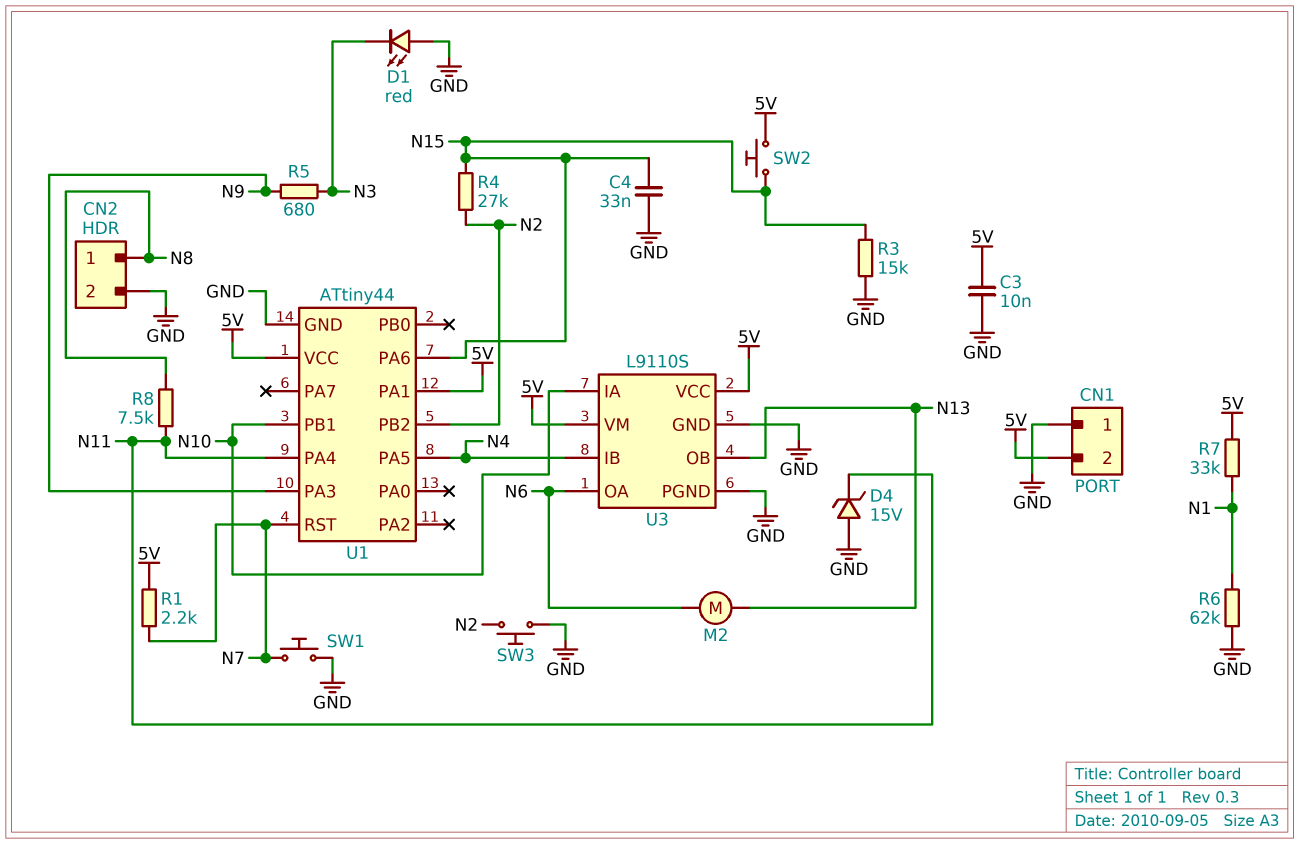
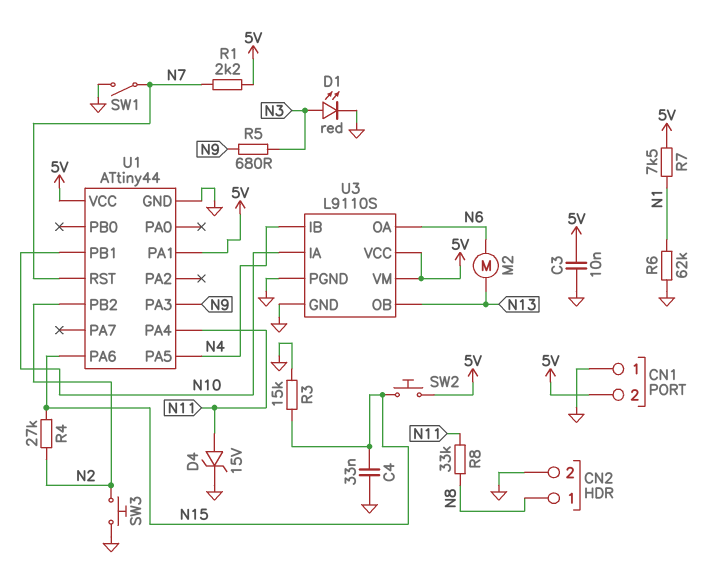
D1: LED red (A GND, K N3) -> LED red (A N3, K GND)
D4: zener 15V (A GND, K N11) -> zener 15V (A N11, K GND)
R7: 33k (5V, N1) -> 7.5k (5V, N1)
R8: 7.5k (N8, N11) -> 33k (N8, N11)
SW1: button (GND, N7) -> switch (GND, N7)

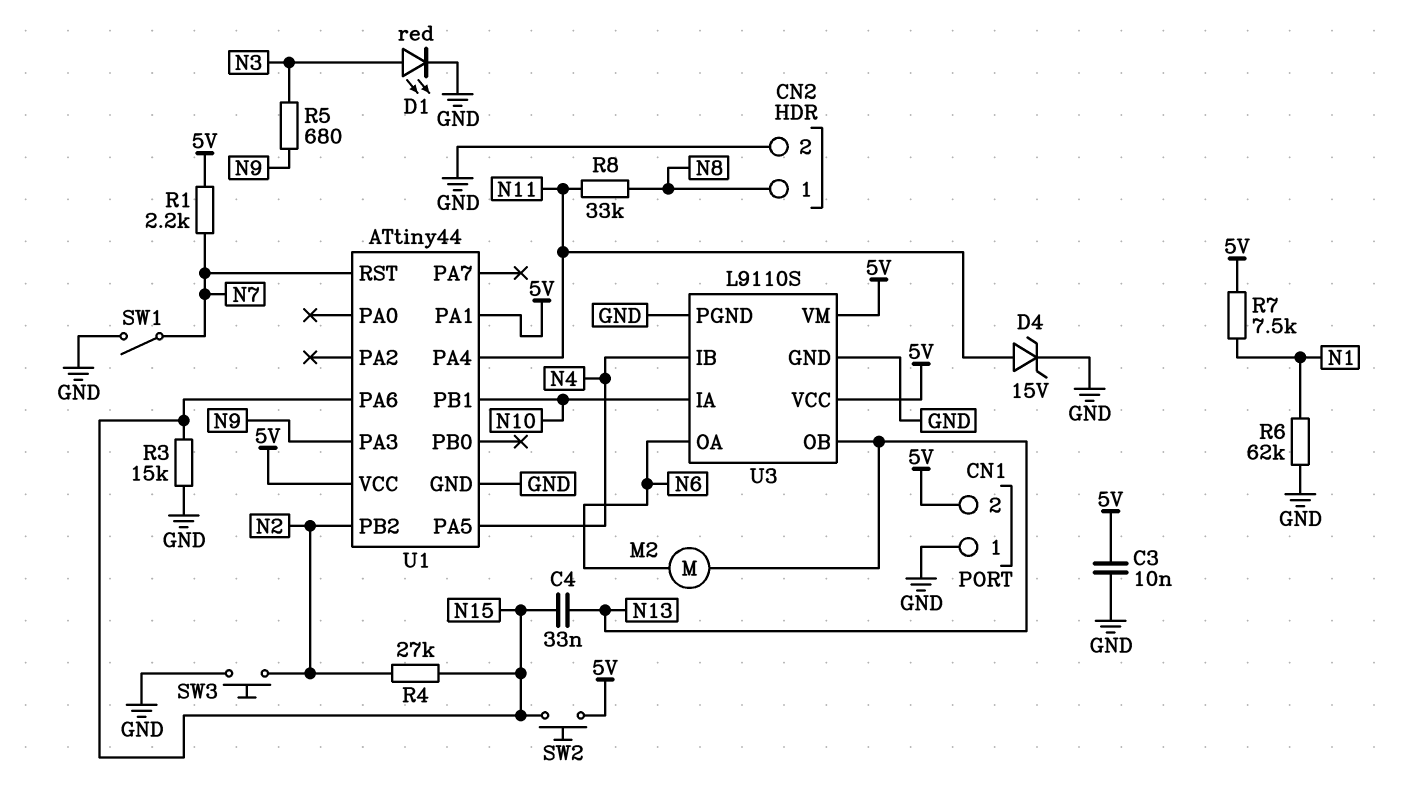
C4: 33nF (GND, N15) -> 33nF (N13, N15)

